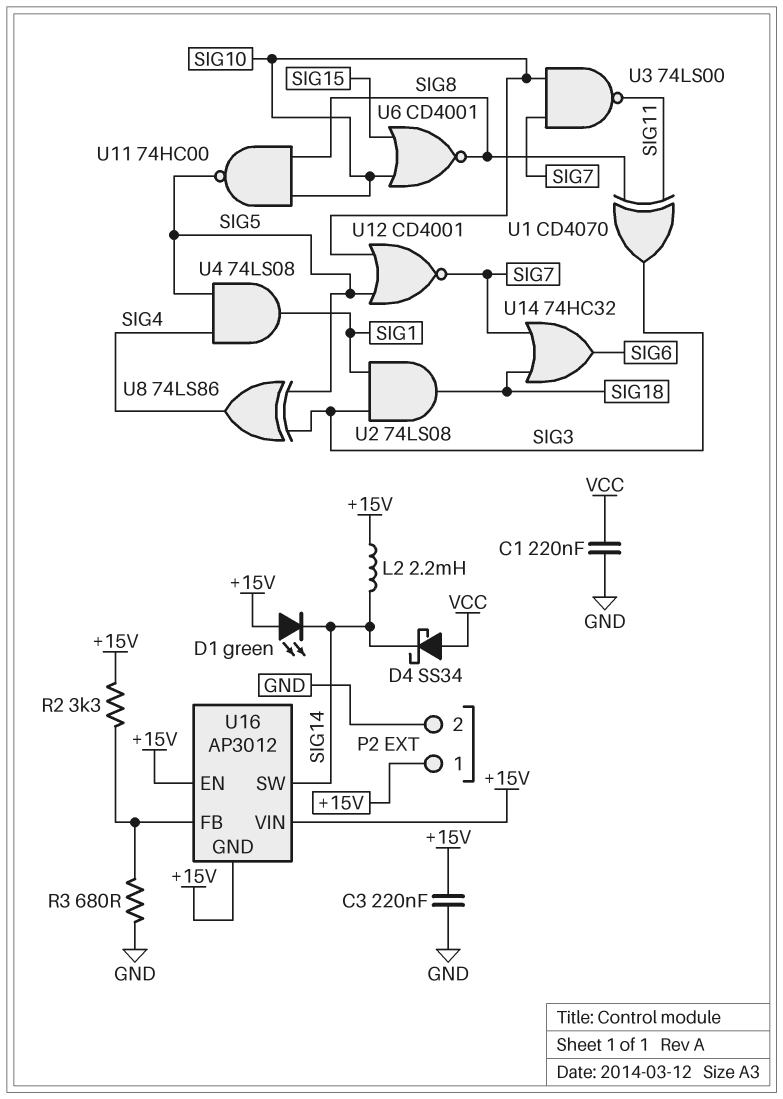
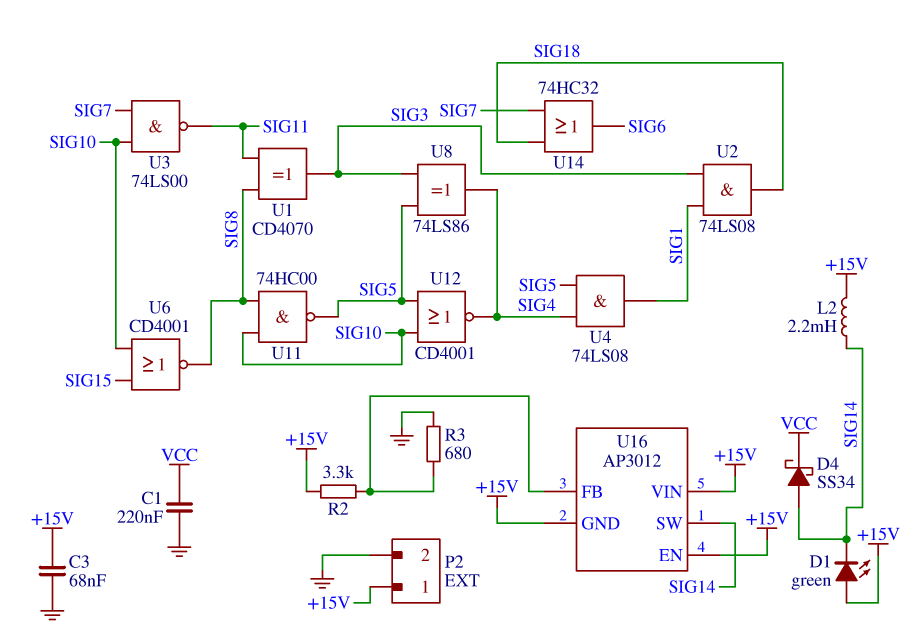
C3: 220nF (+15V, GND) -> 68nF (+15V, GND)
D4: schottky SS34 (A VCC, K SIG14) -> schottky SS34 (A SIG14, K VCC)
U12: NOR CD4001 (in SIG5, in SIG10, out SIG7) -> NOR CD4001 (in SIG5, in SIG10, out SIG4)

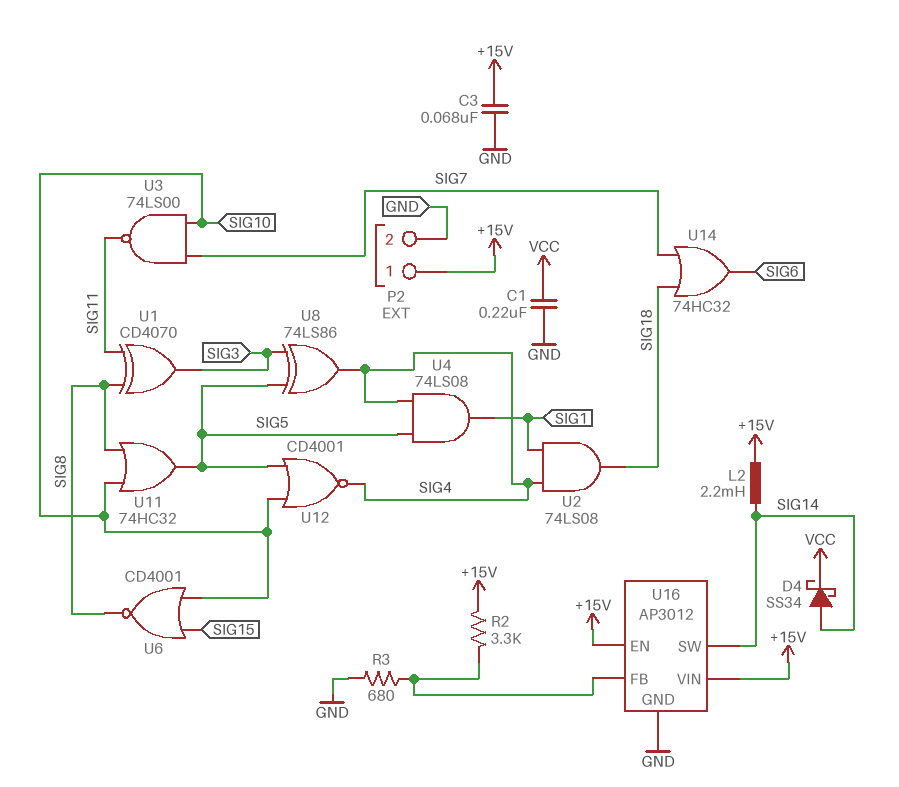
D1: LED green (A +15V, K SIG14) -> none
U2: AND 74LS08 (in SIG1, in SIG3, out SIG18) -> AND 74LS08 (in SIG1, in SIG4, out SIG18)
U11: NAND 74HC00 (in SIG8, in SIG10, out SIG5) -> OR 74HC32 (in SIG8, in SIG10, out SIG5)
U16 pin GND: +15V -> GND

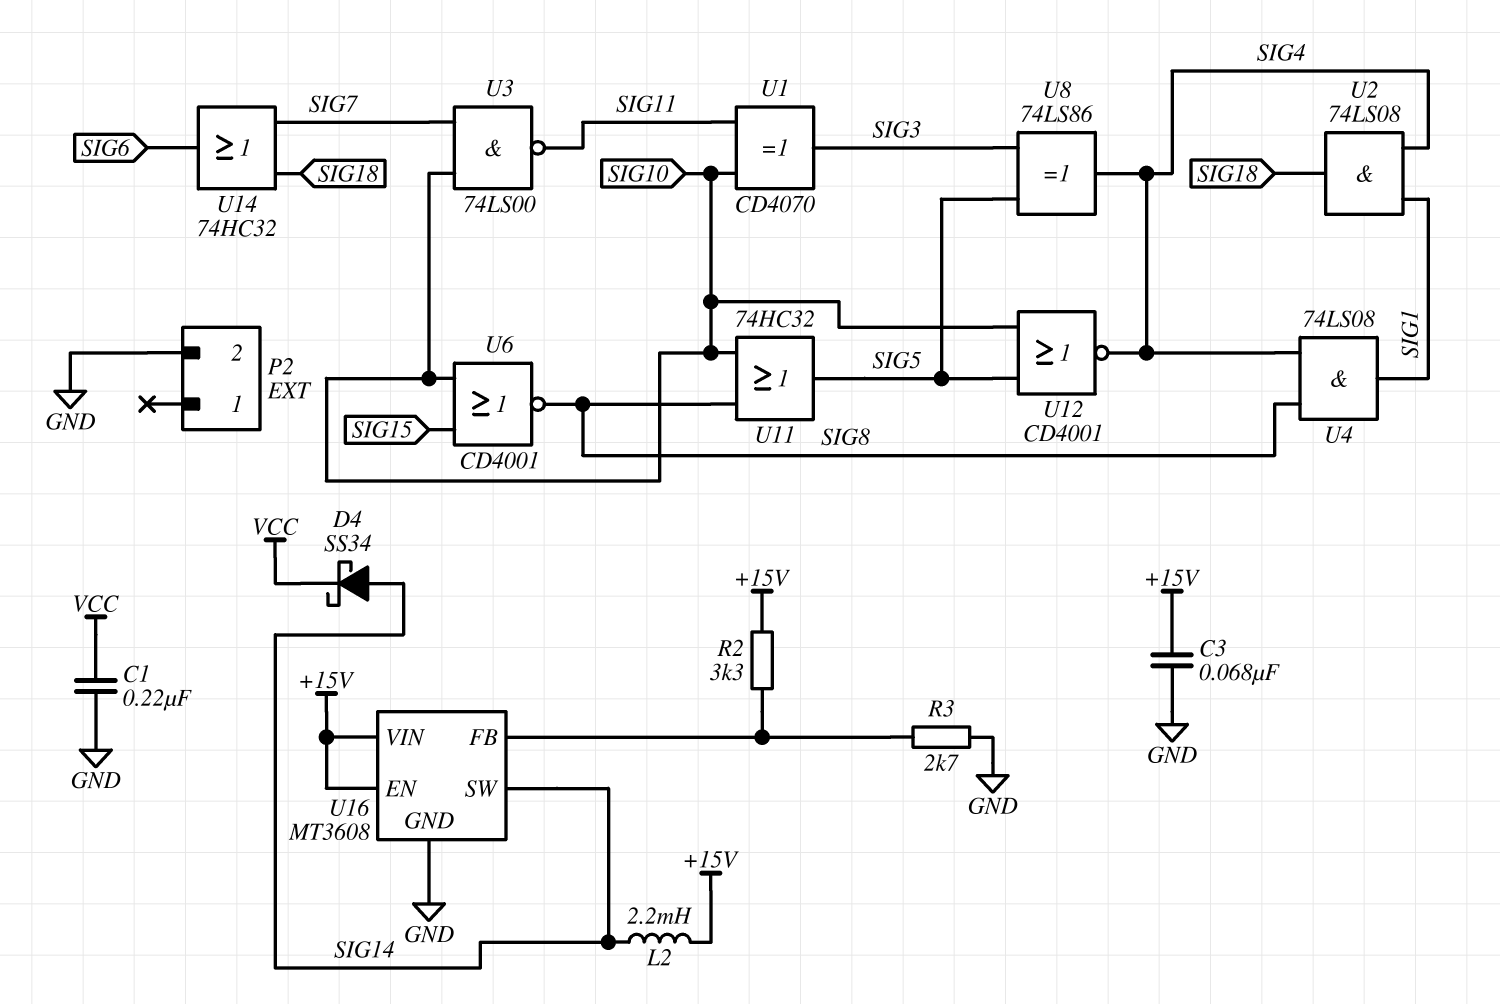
P2 pin 1: +15V -> none
R3: 680 (GND, U16/FB) -> 2.7k (GND, U16/FB)
U1: XOR CD4070 (in SIG8, in SIG11, out SIG3) -> XOR CD4070 (in SIG10, in SIG11, out SIG3)
U4: AND 74LS08 (in SIG4, in SIG5, out SIG1) -> AND 74LS08 (in SIG4, in SIG8, out SIG1)
U16: AP3012 -> MT3608

